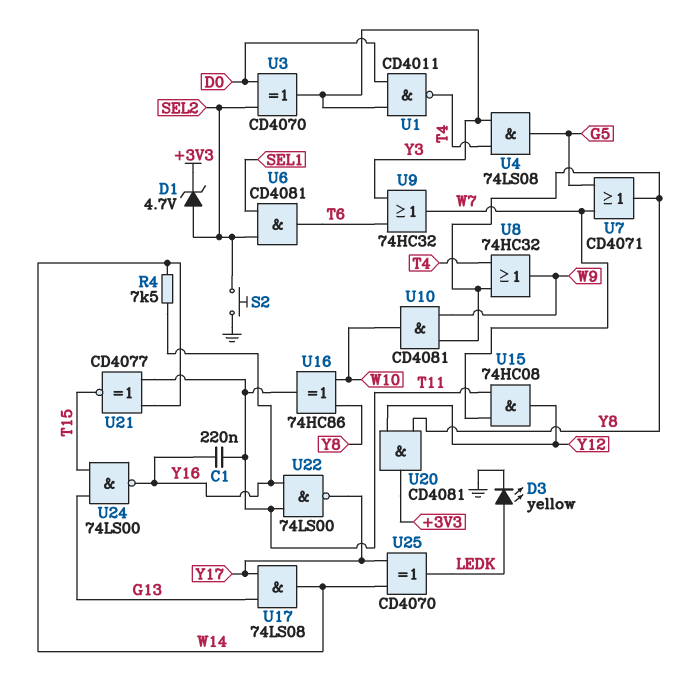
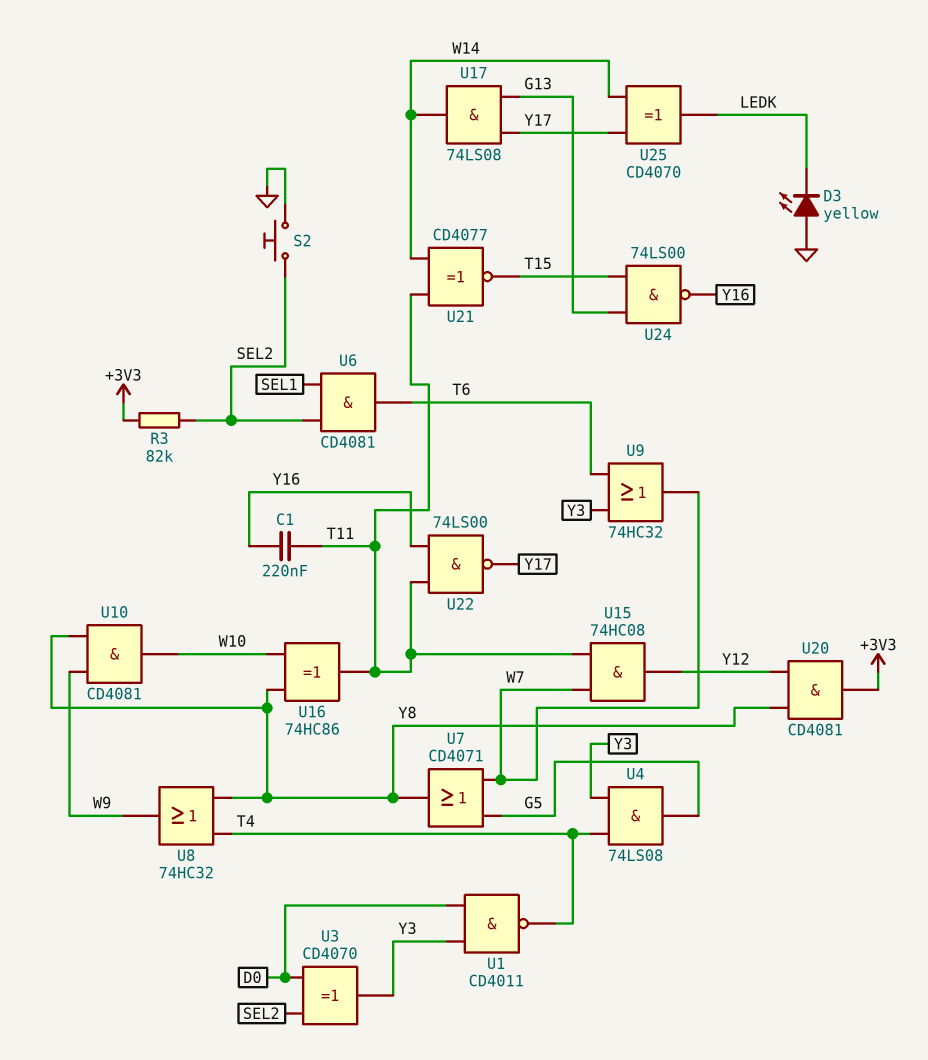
D1: zener 4.7V (A SEL2, K +3V3) -> none
D3: LED yellow (A LEDK, K GND) -> LED yellow (A GND, K LEDK)
R3: none -> 82k (+3V3, SEL2)
R4: 7.5k (W14, Y16) -> none

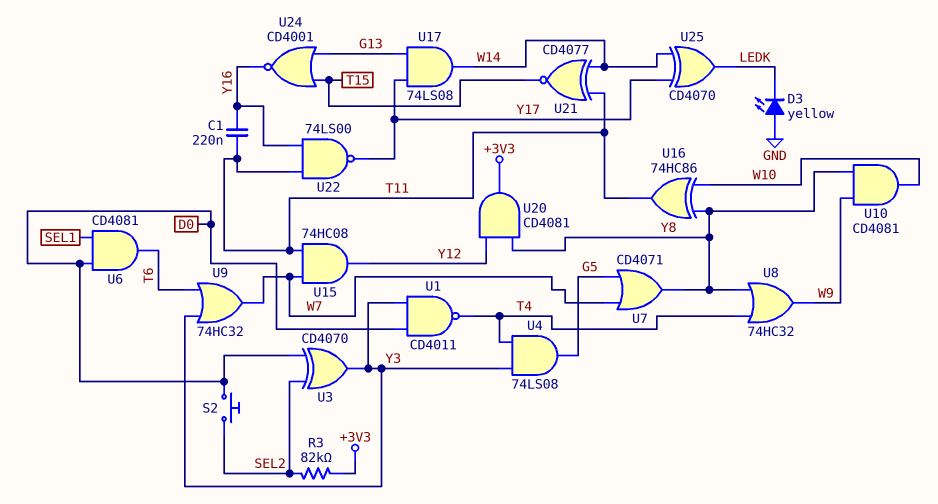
S2: button (GND, SEL2) -> button (D0, SEL2)
U6: AND CD4081 (in SEL1, in SEL2, out T6) -> AND CD4081 (in D0, in SEL1, out T6)
U24: NAND 74LS00 (in G13, in T15, out Y16) -> NOR CD4001 (in G13, in T15, out Y16)

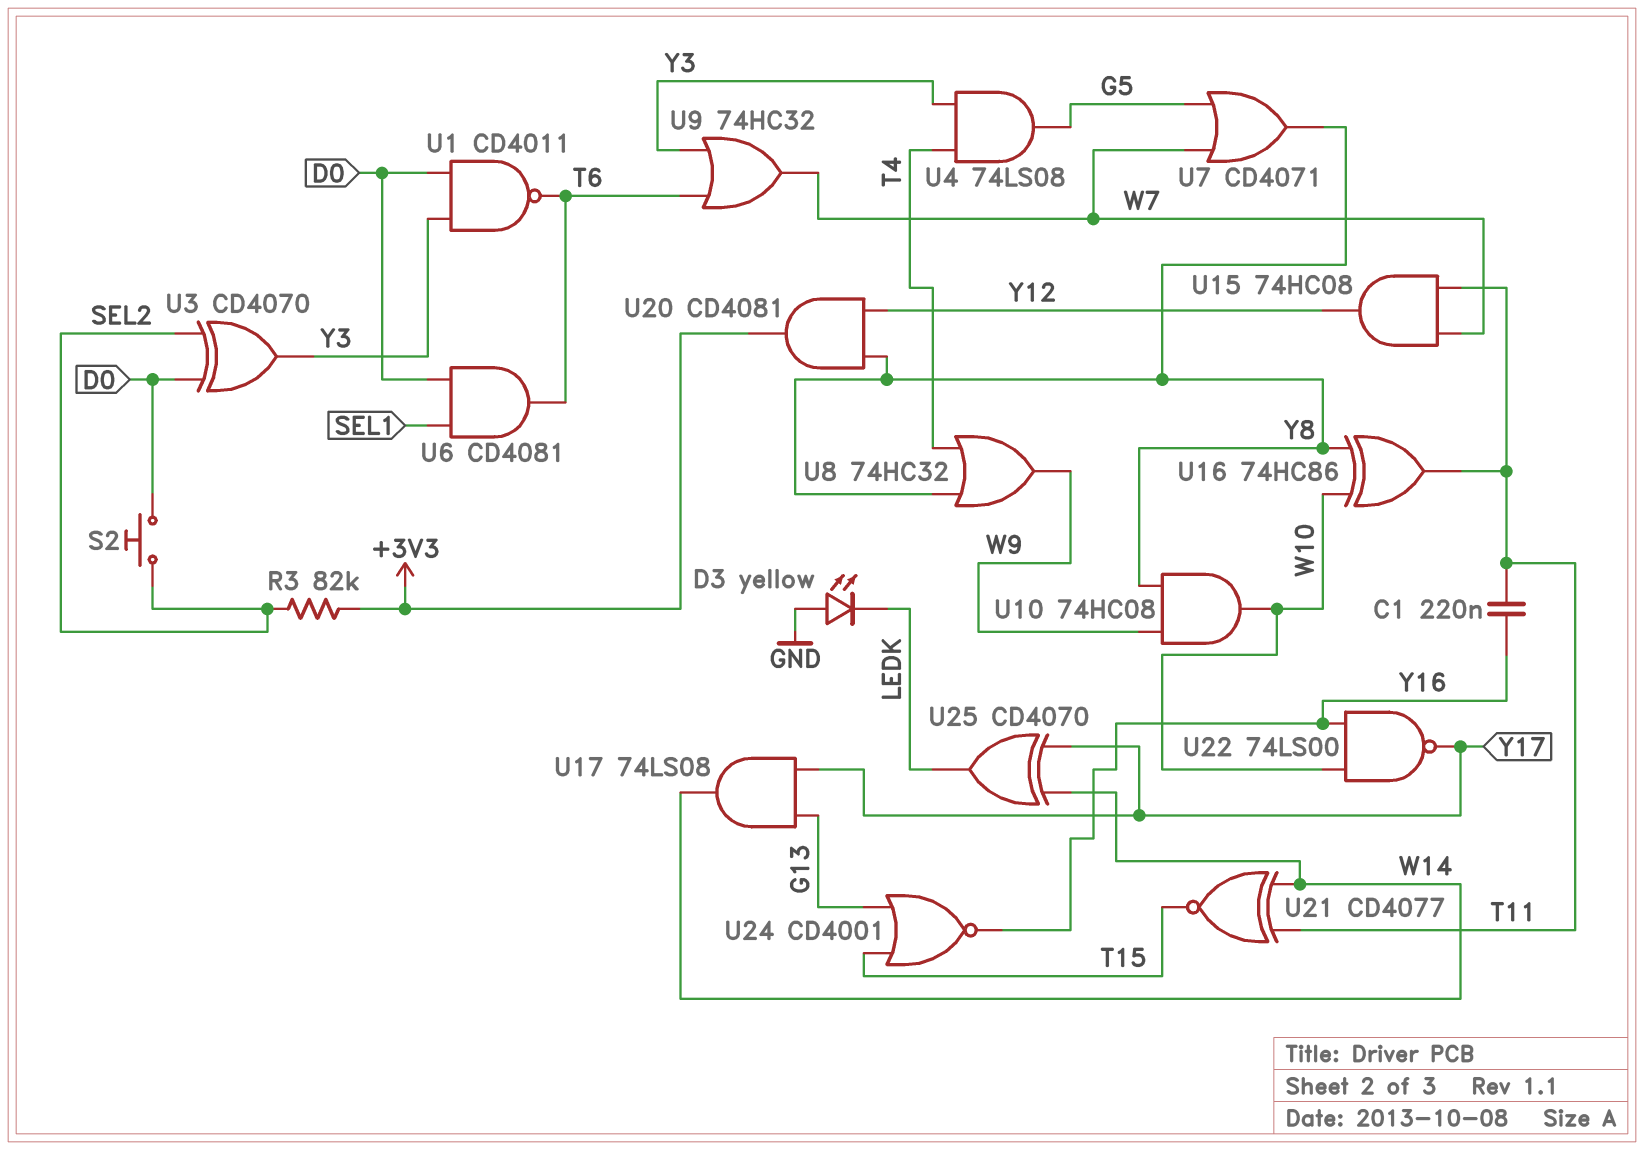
U1: NAND CD4011 (in D0, in Y3, out T4) -> NAND CD4011 (in D0, in Y3, out T6)
U10: AND CD4081 (in W9, in Y8, out W10) -> AND 74HC08 (in W9, in Y8, out W10)
U22: NAND 74LS00 (in T11, in Y16, out Y17) -> NAND 74LS00 (in W10, in Y16, out Y17)

